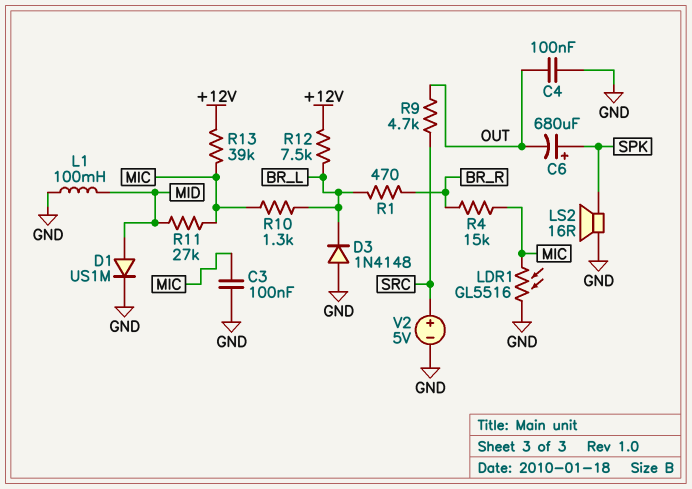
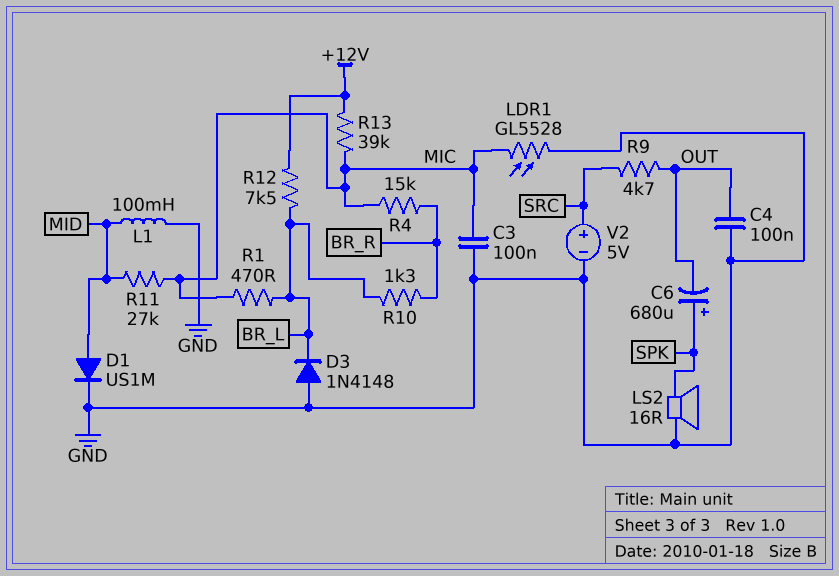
LDR1: GL5516 (GND, MIC) -> GL5528 (GND, MIC)
R1: 470 (BR_L, BR_R) -> 470 (BR_L, MIC)
R10: 1.3k (BR_L, MIC) -> 1.3k (BR_L, BR_R)

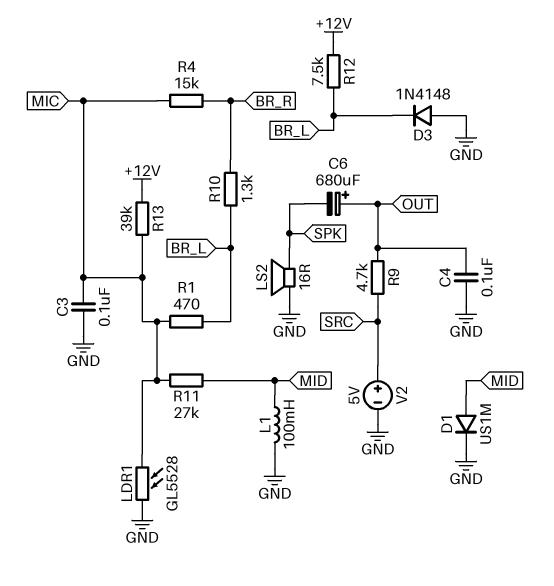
C6: 680uF (plus SPK, minus OUT) -> 680uF (plus OUT, minus SPK)

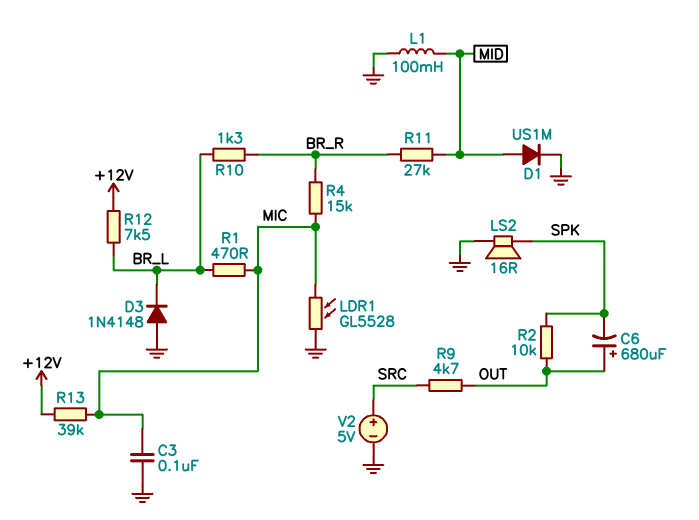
C4: 100nF (GND, OUT) -> none
R2: none -> 10k (OUT, SPK)
R11: 27k (MIC, MID) -> 27k (BR_R, MID)

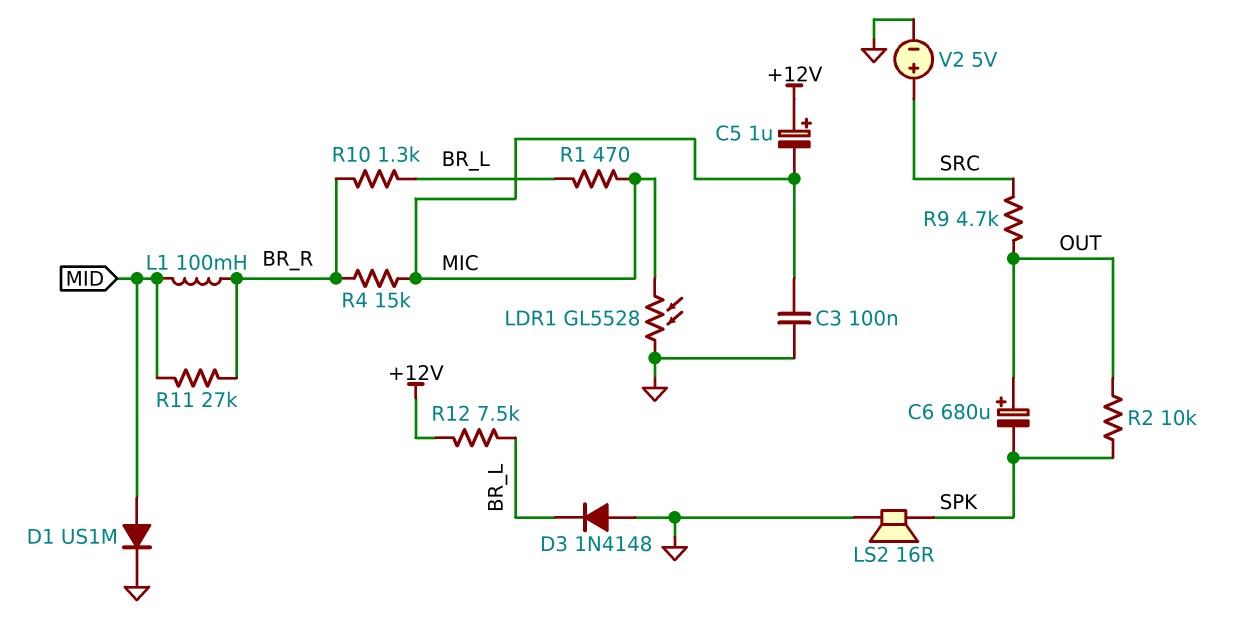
C5: none -> 1uF (plus +12V, minus MIC)
L1: 100mH (GND, MID) -> 100mH (BR_R, MID)
R13: 39k (+12V, MIC) -> none

